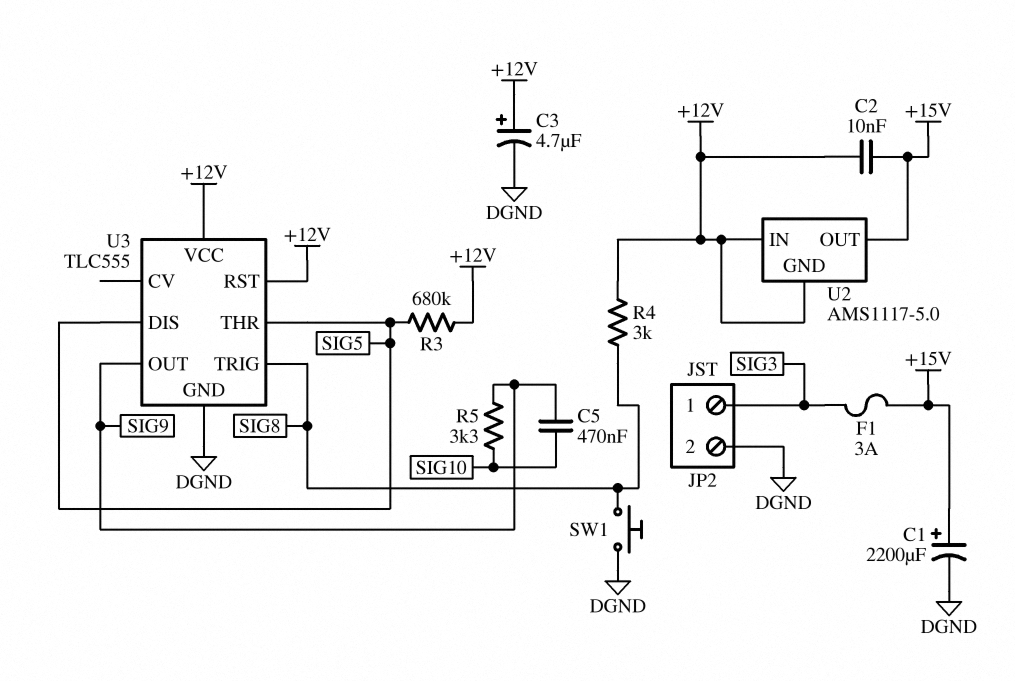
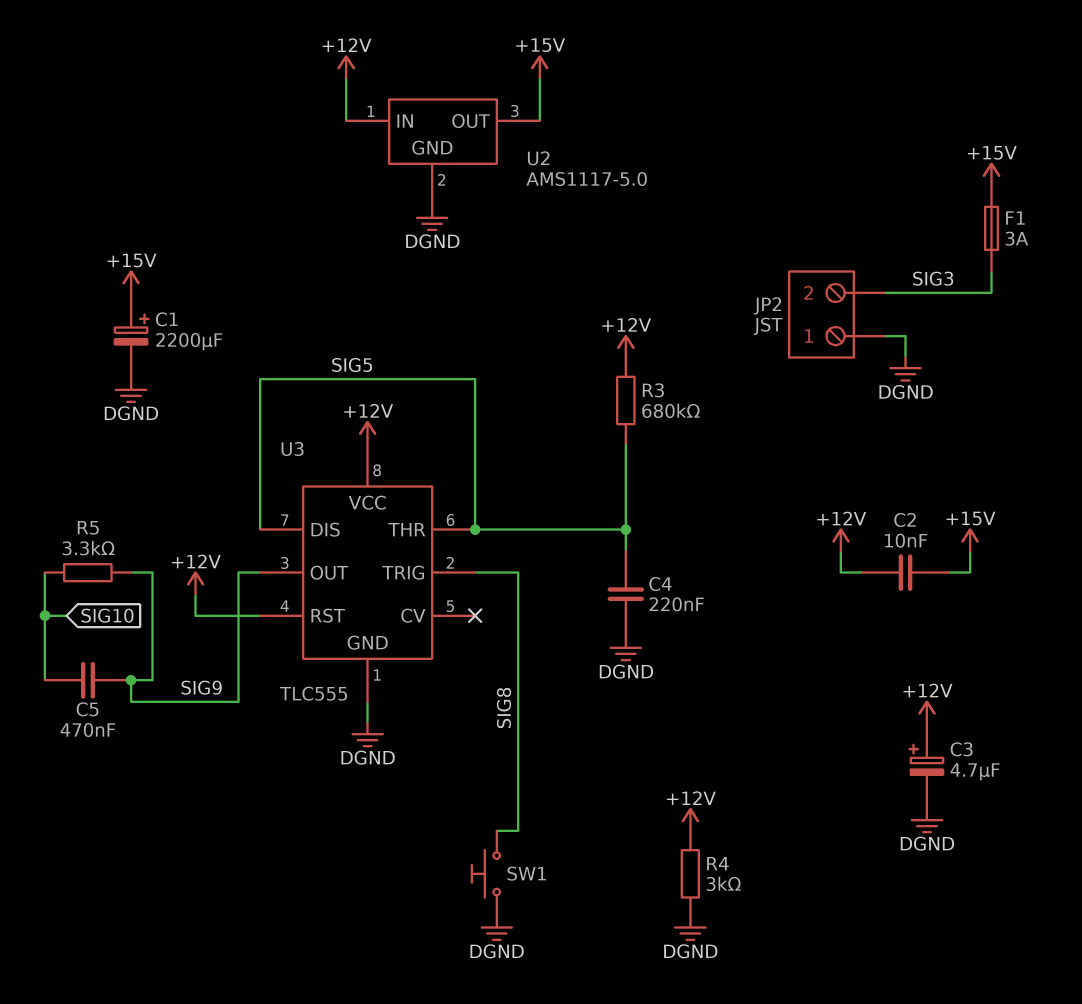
C4: none -> 220nF (DGND, SIG5)
JP2 pin 1: SIG3 -> DGND
JP2 pin 2: DGND -> SIG3
R4: 3k (+12V, SIG8) -> 3k (+12V, DGND)
U2 pin GND: +12V -> DGND

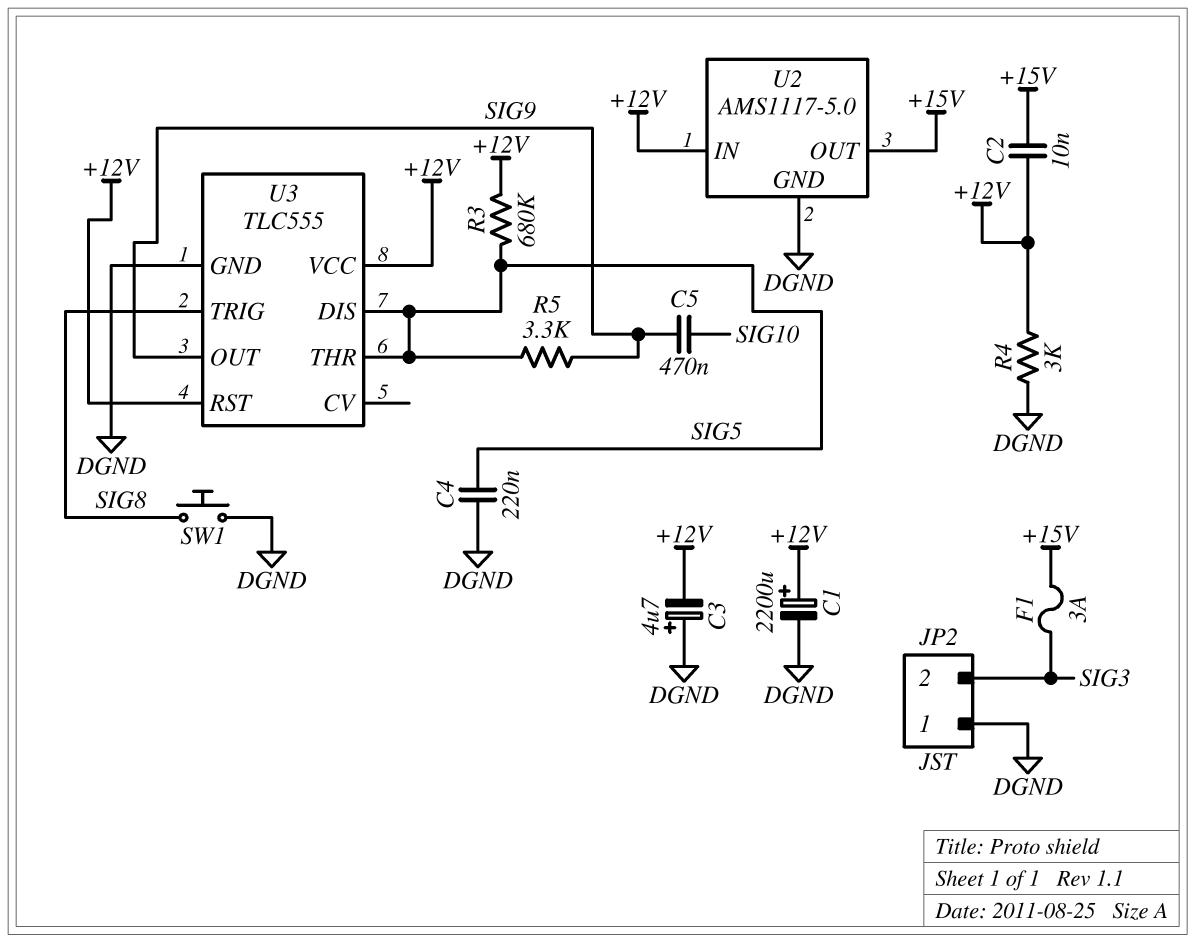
C1: 2200uF (plus +15V, minus DGND) -> 2200uF (plus +12V, minus DGND)
C3: 4.7uF (plus +12V, minus DGND) -> 4.7uF (plus DGND, minus +12V)
R5: 3.3k (SIG9, SIG10) -> 3.3k (SIG5, SIG9)

